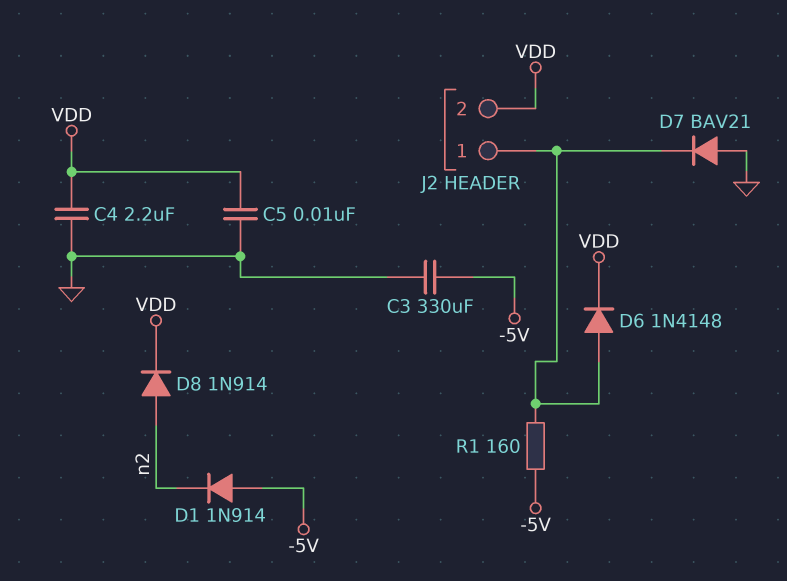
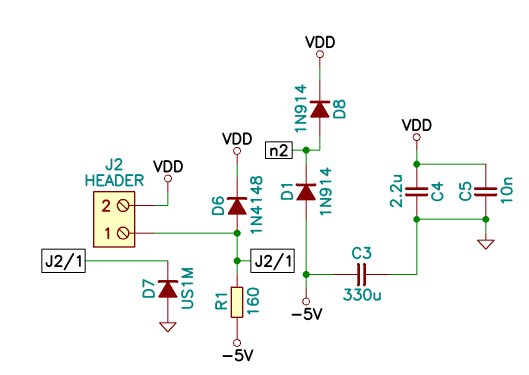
D7: diode BAV21 (A GND, K J2/1) -> diode US1M (A GND, K J2/1)

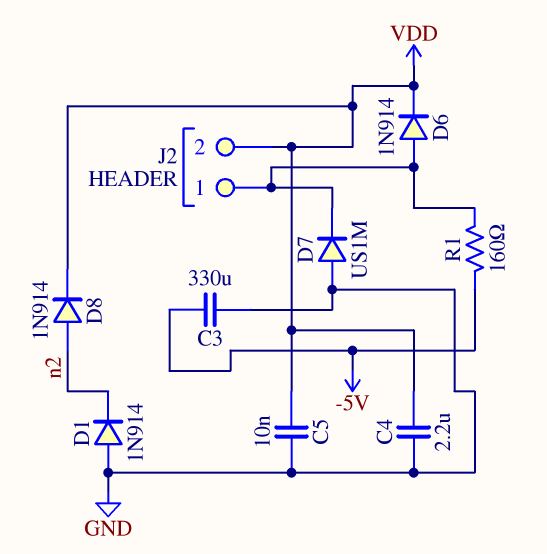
D1: diode 1N914 (A -5V, K n2) -> diode 1N914 (A GND, K n2)
D6: diode 1N4148 (A J2/1, K VDD) -> diode 1N914 (A J2/1, K VDD)

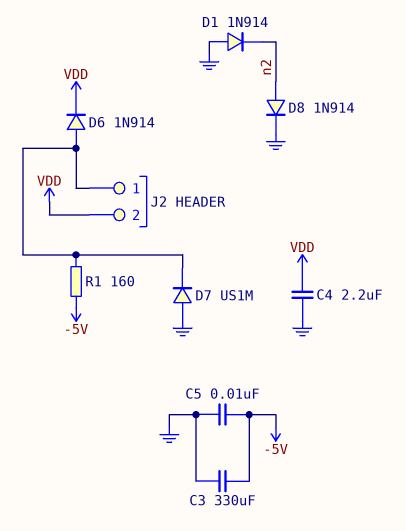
C5: 10nF (GND, VDD) -> 10nF (-5V, GND)
D8: diode 1N914 (A n2, K VDD) -> diode 1N914 (A n2, K GND)

